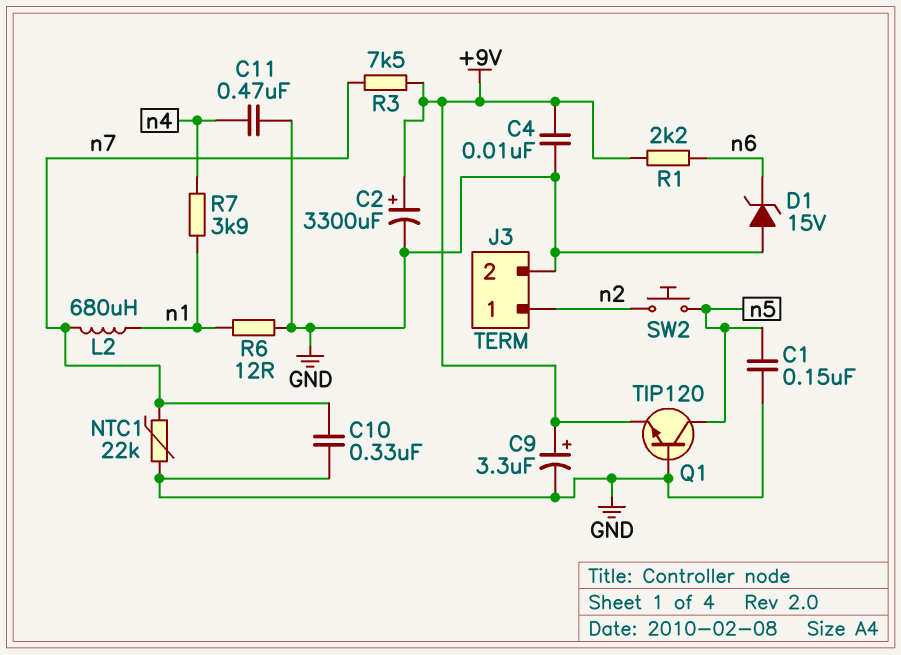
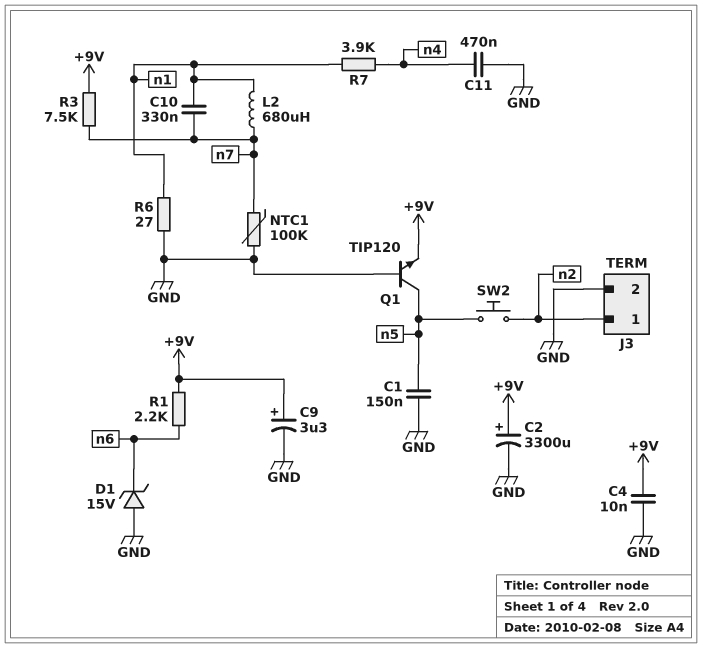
C10: 330nF (GND, n7) -> 330nF (n1, n7)
NTC1: 22k (GND, n7) -> 100k (GND, n7)
R6: 12 (GND, n1) -> 27 (GND, n1)

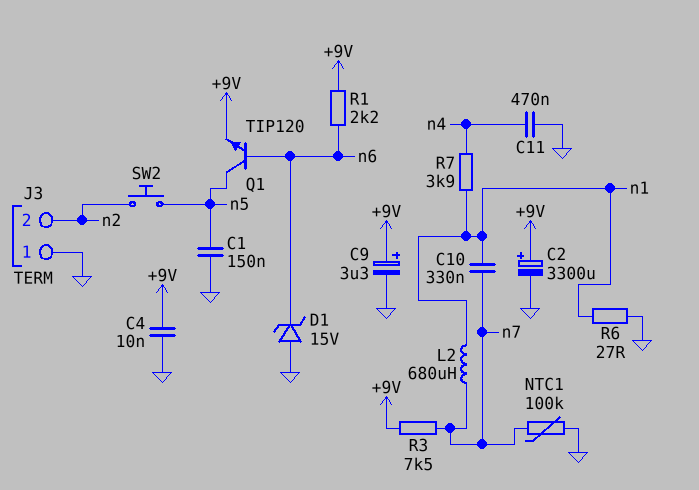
J3 pin 1: n2 -> GND
J3 pin 2: GND -> n2
Q1: NPN TIP120 (B GND, C n5, E +9V) -> NPN TIP120 (B n6, C n5, E +9V)

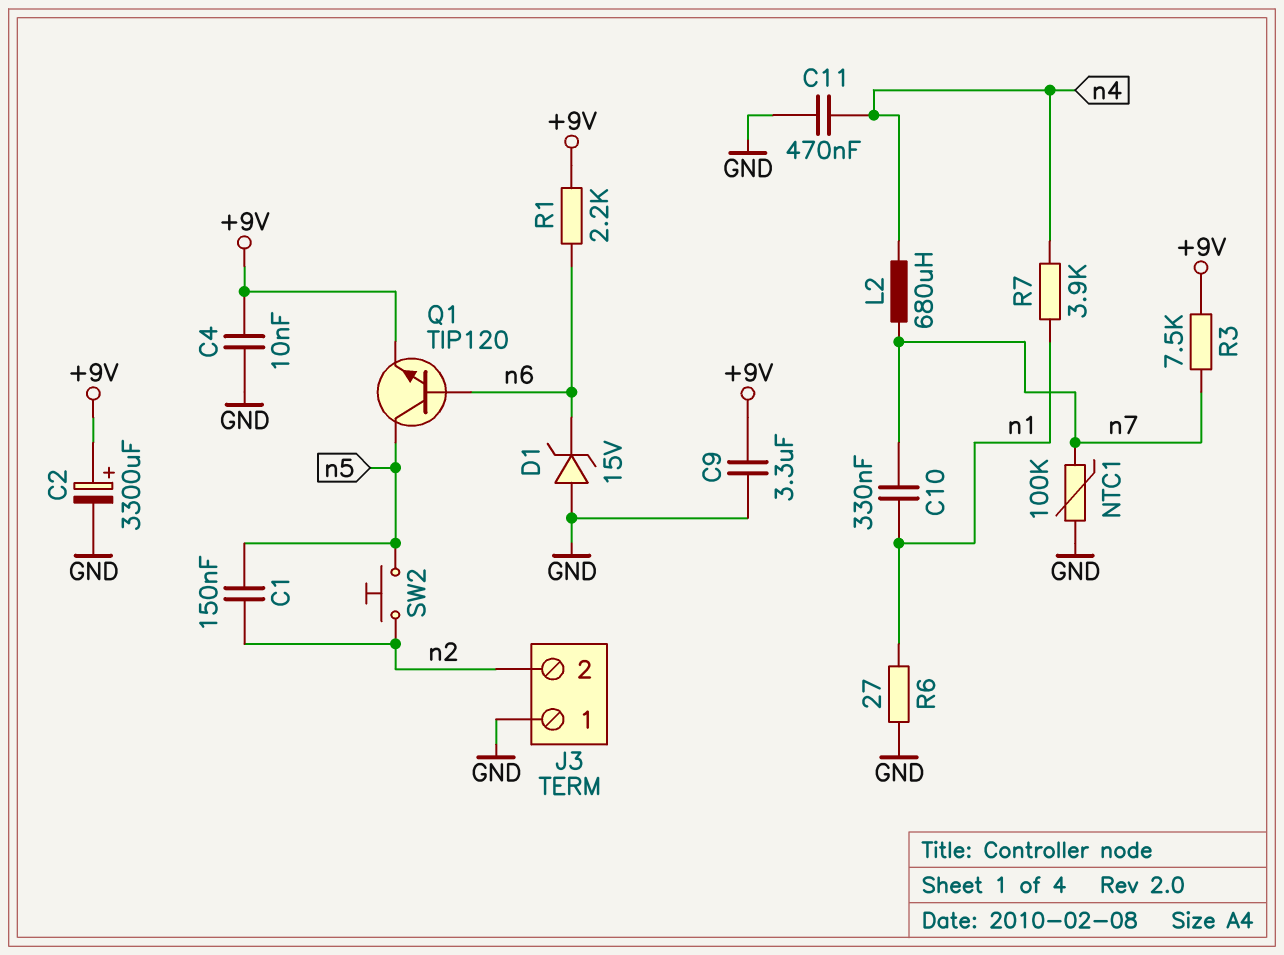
C1: 150nF (GND, n5) -> 150nF (n2, n5)
C9: 3.3uF (plus +9V, minus GND) -> 3.3uF (+9V, GND)
L2: 680uH (n1, n7) -> 680uH (n4, n7)

